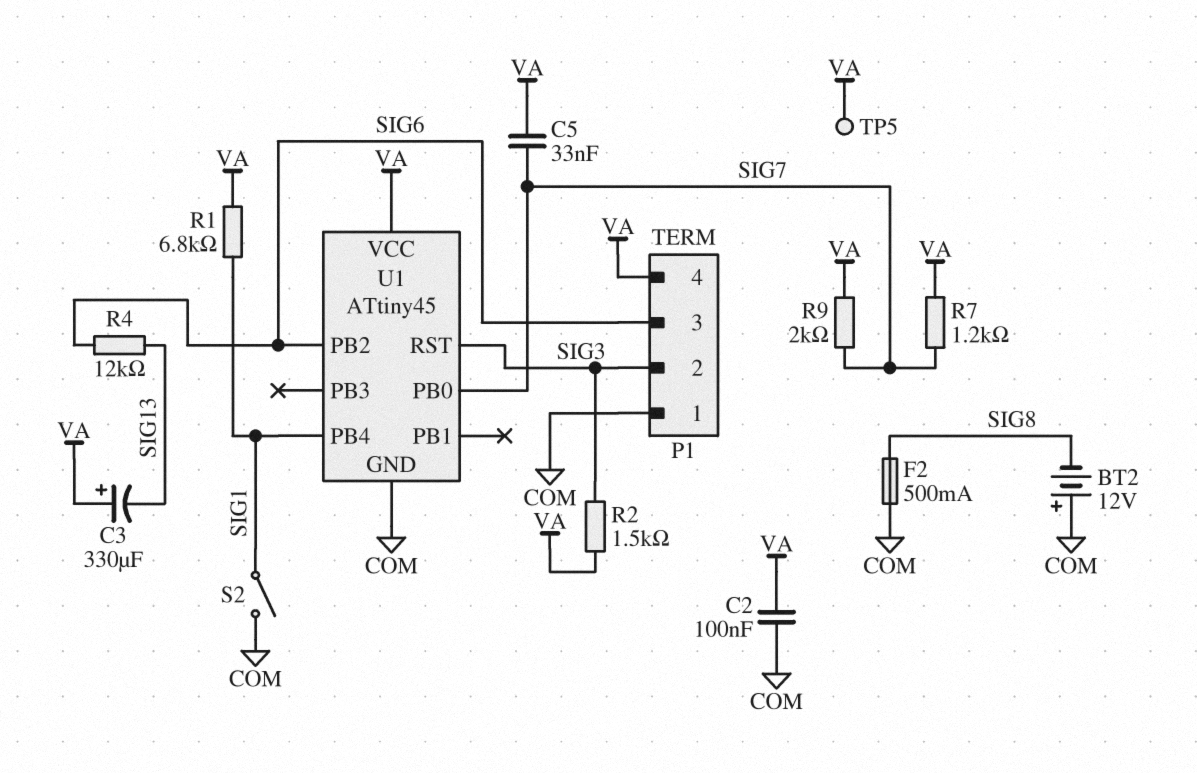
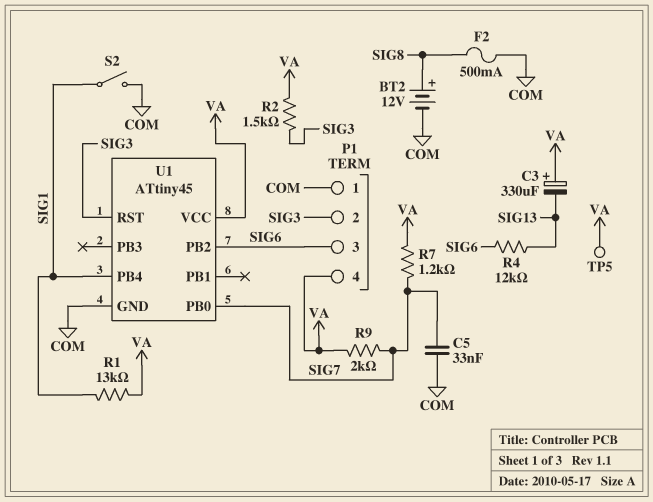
BT2: 12V (plus COM, minus SIG8) -> 12V (plus SIG8, minus COM)
C2: 100nF (COM, VA) -> none
C5: 33nF (SIG7, VA) -> 33nF (COM, SIG7)
R1: 6.8k (SIG1, VA) -> 13k (SIG1, VA)

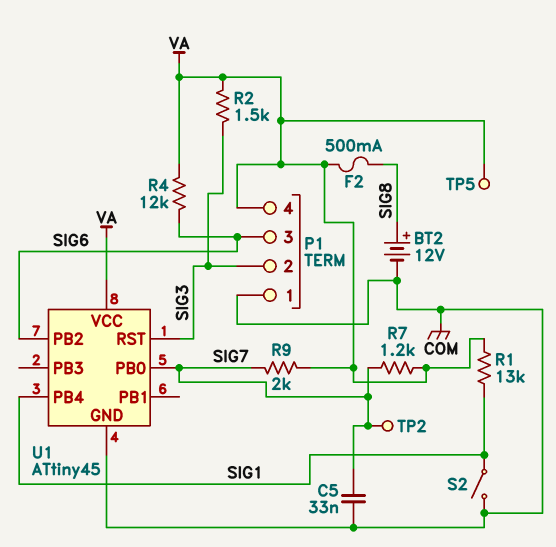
C3: 330uF (plus VA, minus SIG13) -> none
F2: 500mA (COM, SIG8) -> 500mA (SIG8, VA)
R4: 12k (SIG6, SIG13) -> 12k (SIG6, VA)
TP2: none -> test point (SIG7)

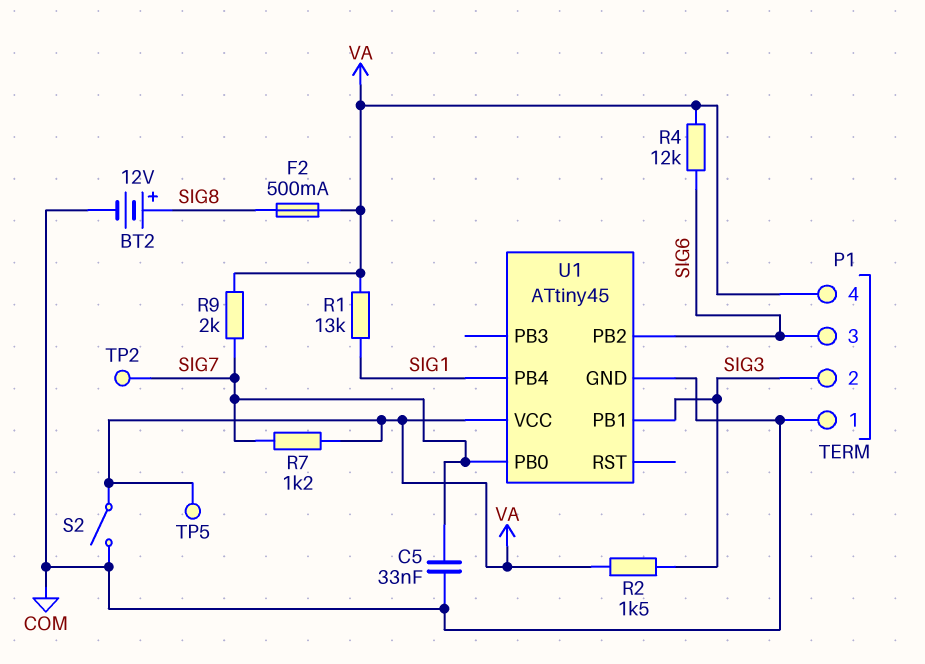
S2: switch (COM, SIG1) -> switch (COM, VA)
U1 pin PB1: none -> SIG3
U1 pin RST: SIG3 -> none

